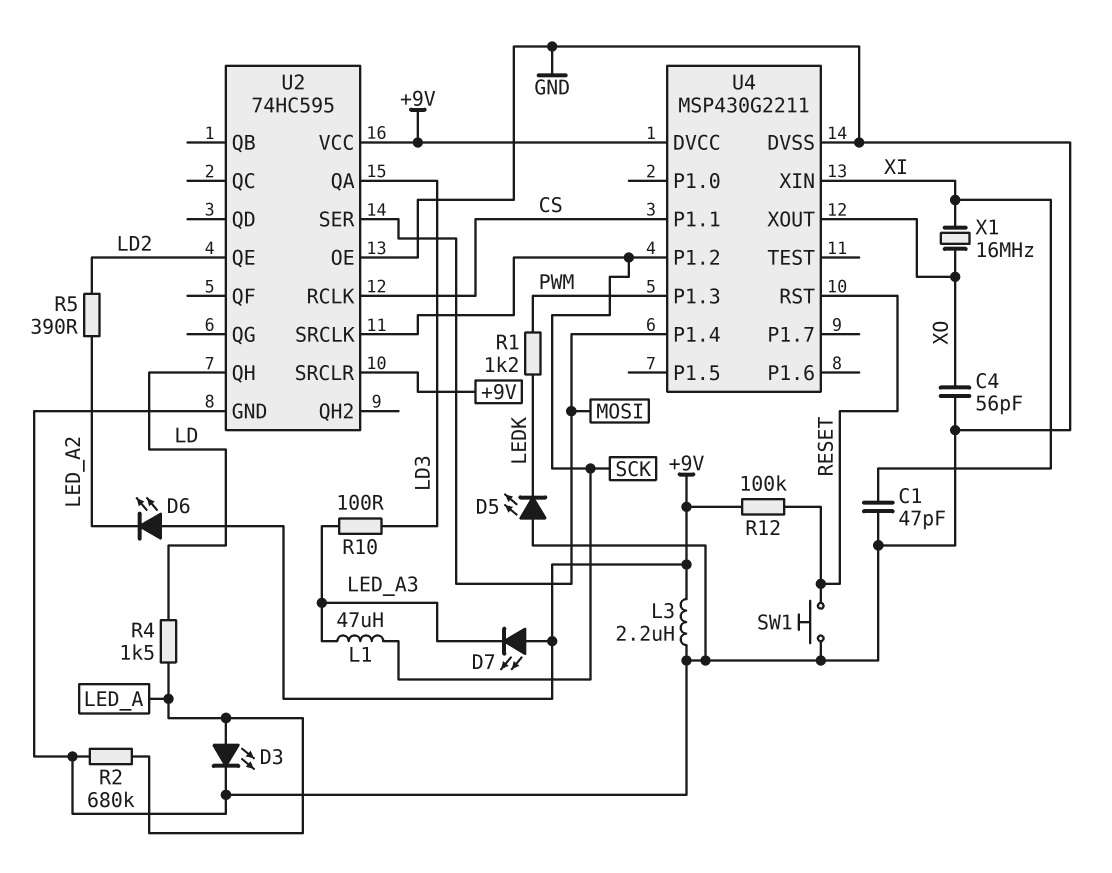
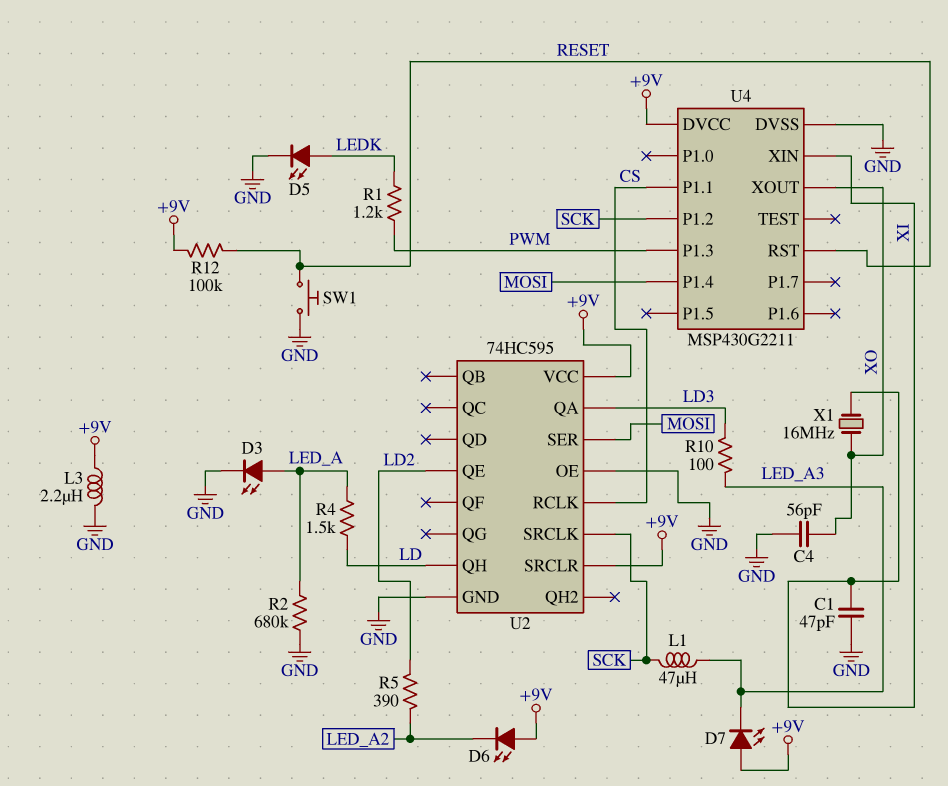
D5: LED (A GND, K LEDK) -> LED (A LEDK, K GND)

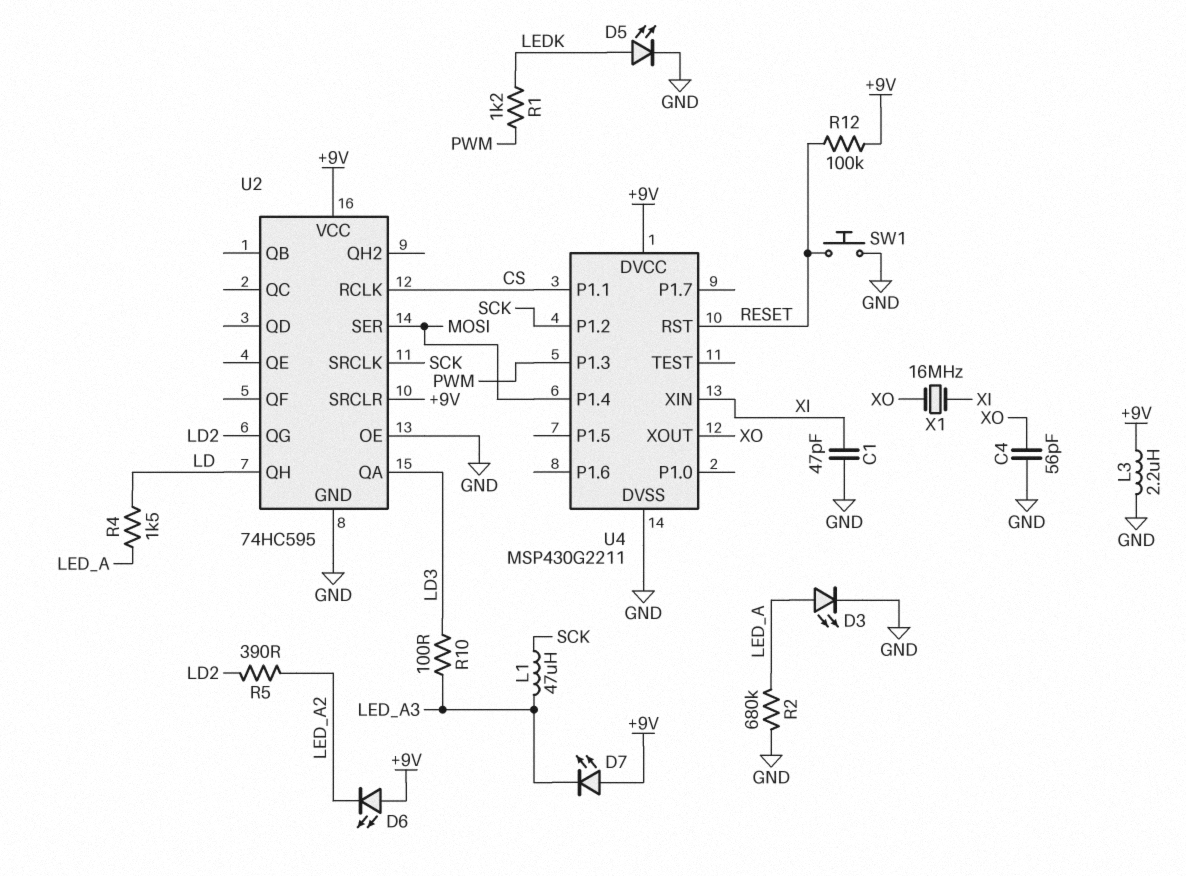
U2 pin QE: LD2 -> none
U2 pin QG: none -> LD2

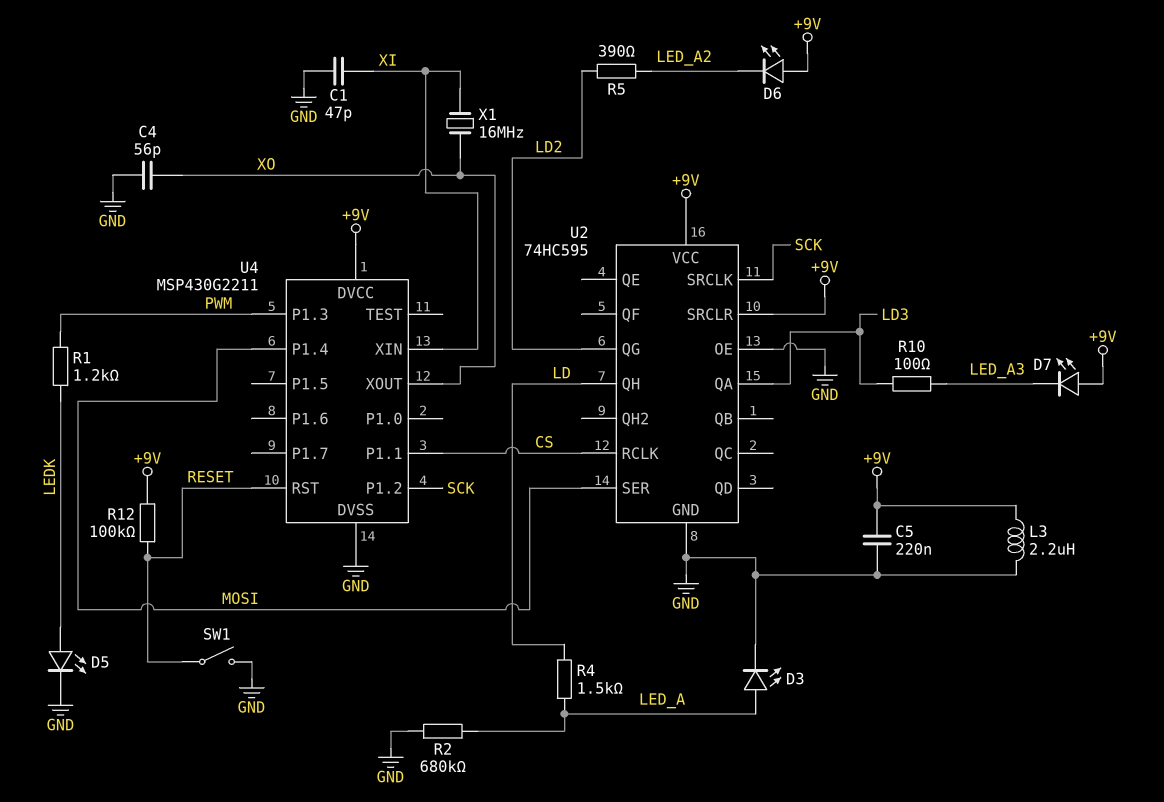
C5: none -> 220nF (+9V, GND)
L1: 47uH (LED_A3, SCK) -> none
SW1: button (GND, RESET) -> switch (GND, RESET)

